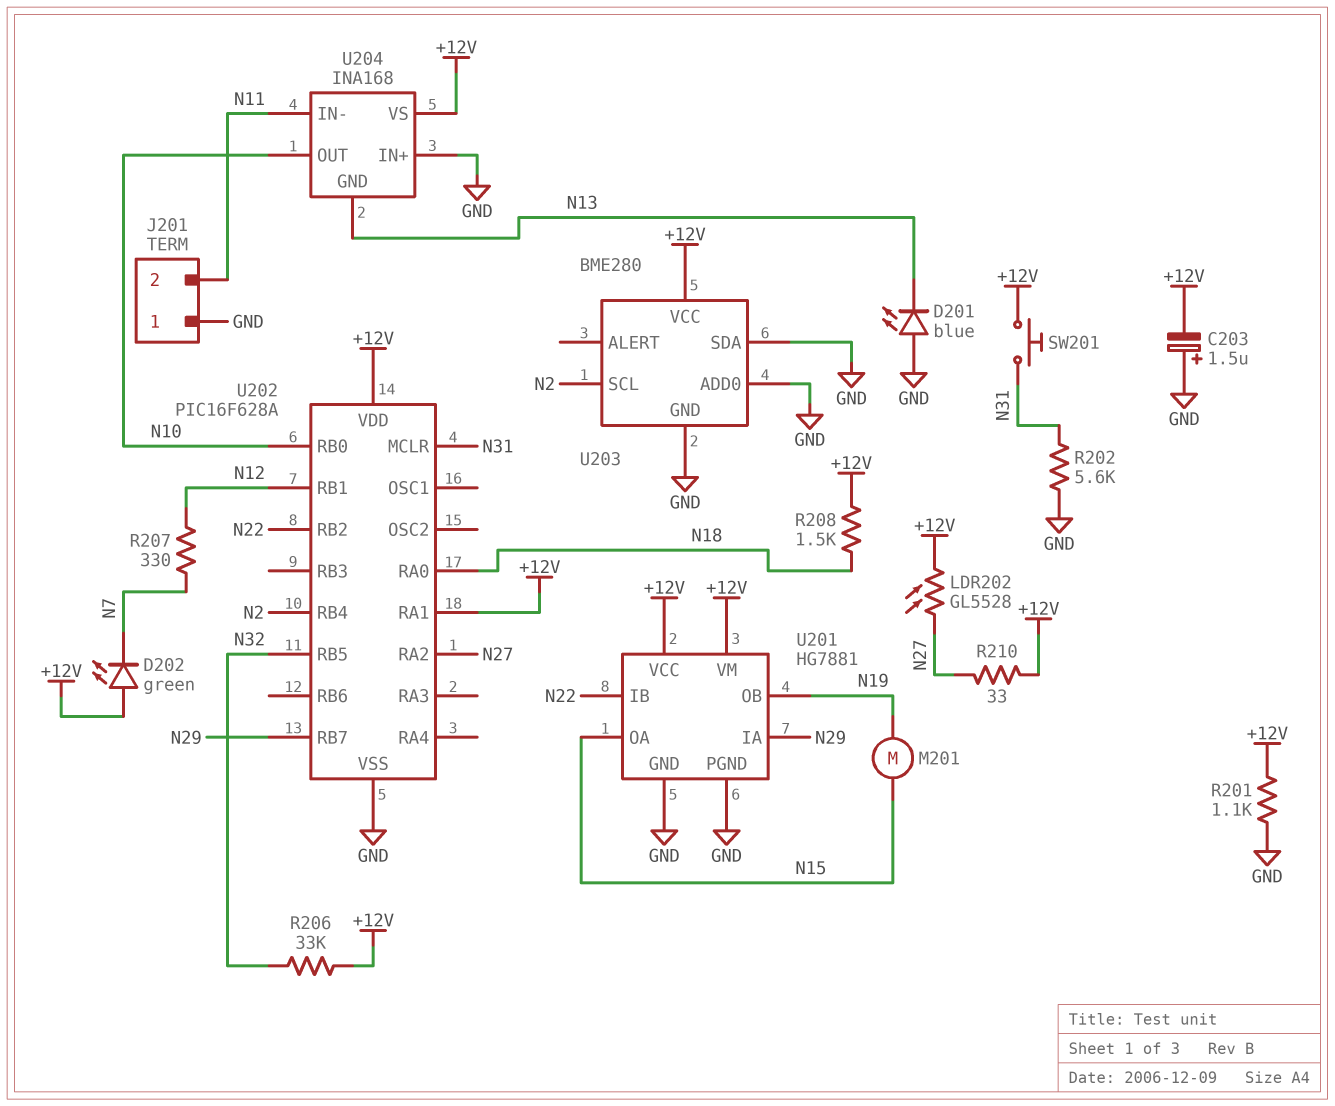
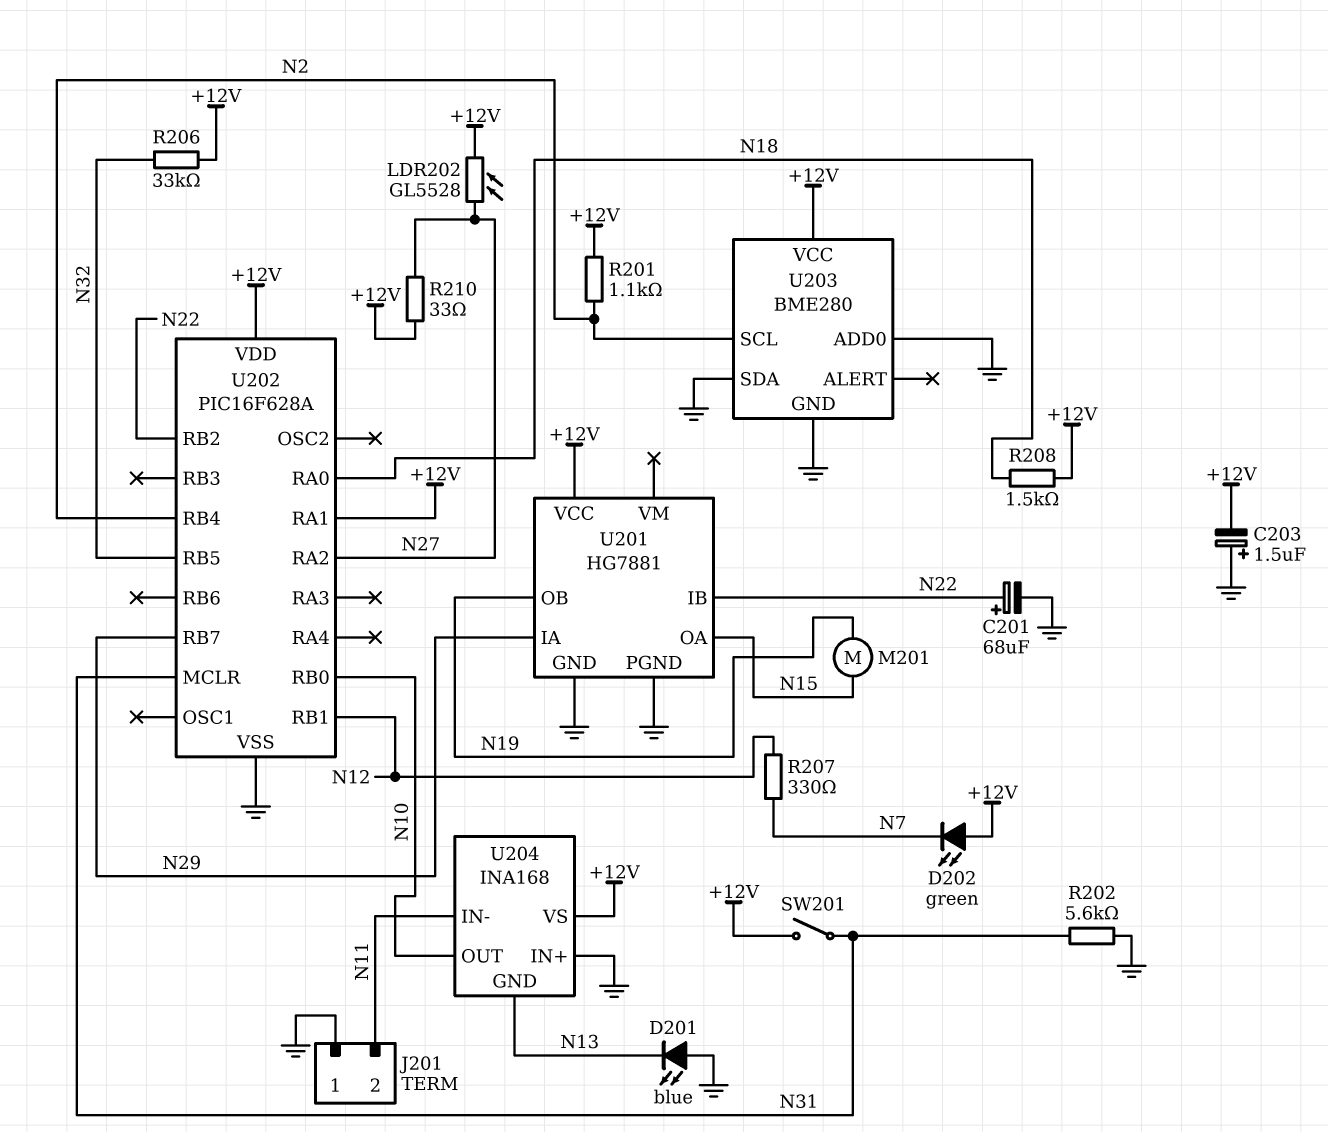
C201: none -> 68uF (plus N22, minus GND)
R201: 1.1k (+12V, GND) -> 1.1k (+12V, N2)
SW201: button (+12V, N31) -> switch (+12V, N31)
U201 pin VM: +12V -> none

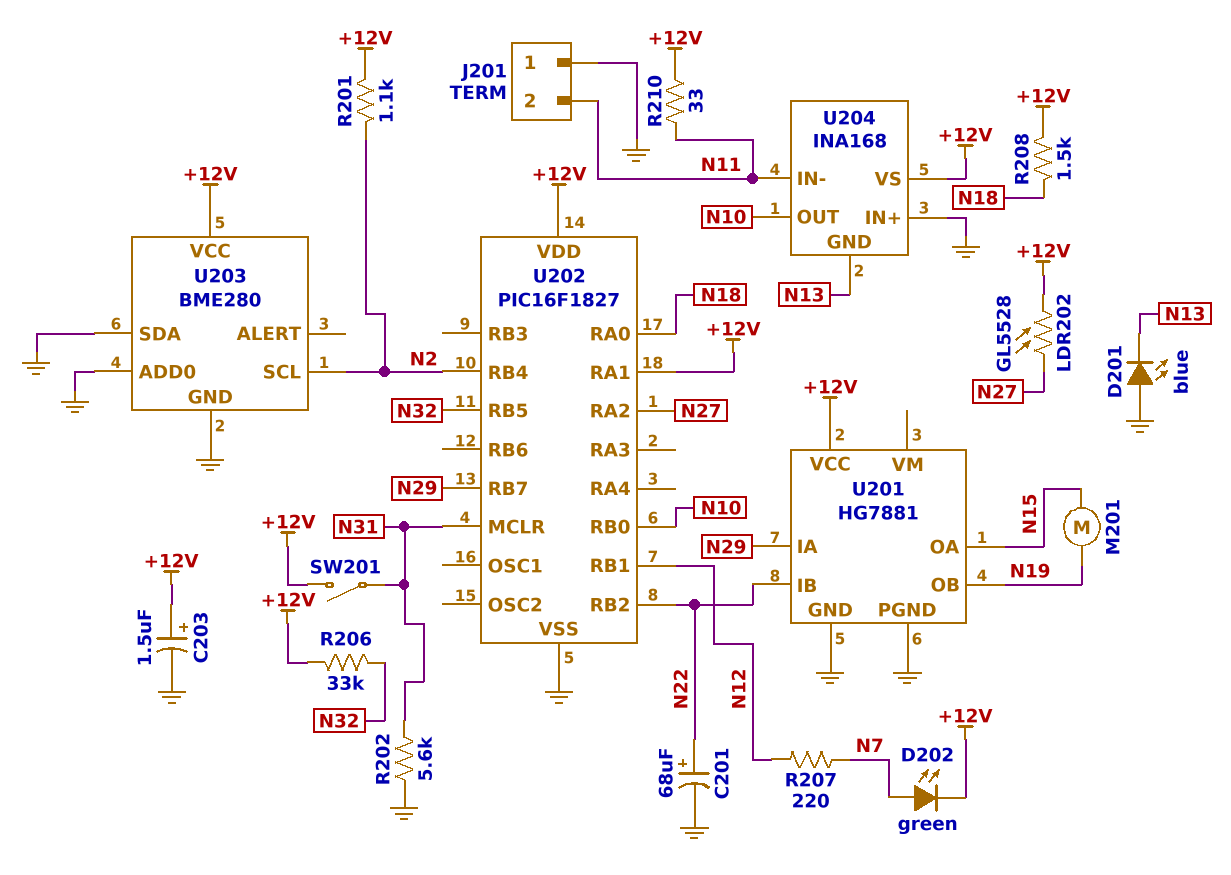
C203: 1.5uF (plus GND, minus +12V) -> 1.5uF (plus +12V, minus GND)
D202: LED green (A +12V, K N7) -> LED green (A N7, K +12V)
R207: 330 (N7, N12) -> 220 (N7, N12)
R210: 33 (+12V, N27) -> 33 (+12V, N11)
U202: PIC16F628A -> PIC16F1827

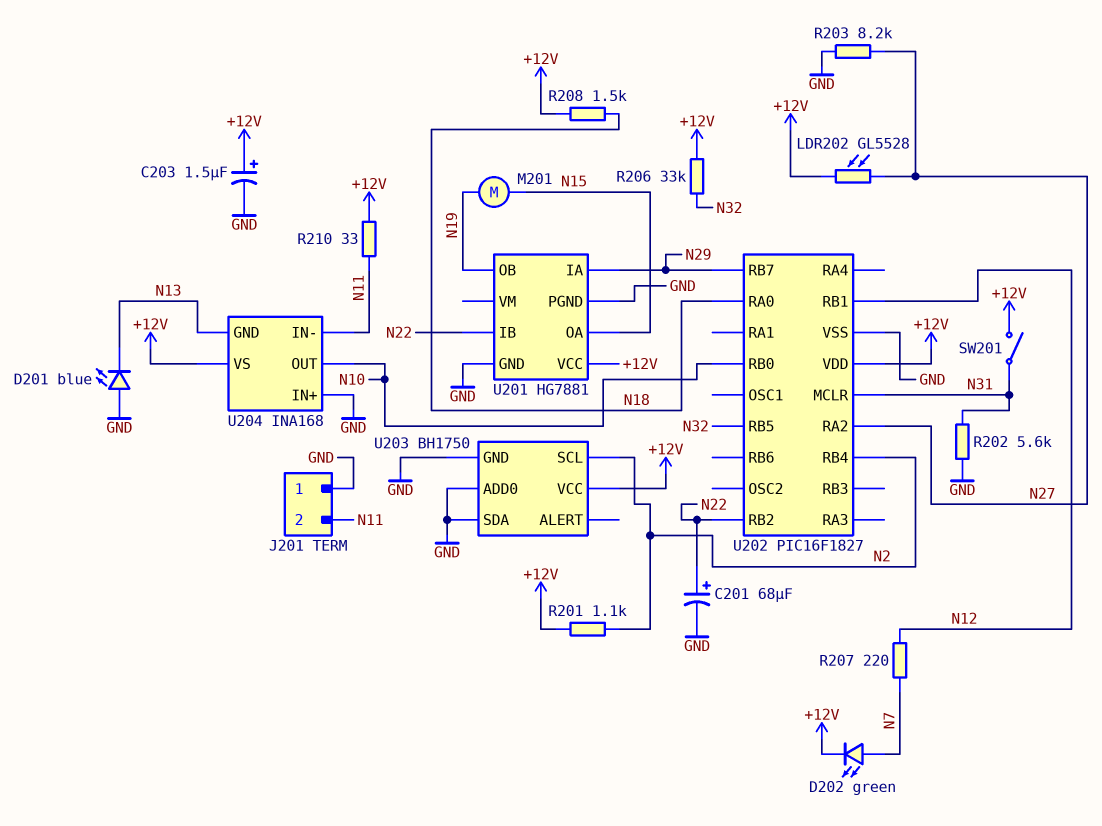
R203: none -> 8.2k (GND, N27)
U202 pin RA1: +12V -> none
U203: BME280 -> BH1750

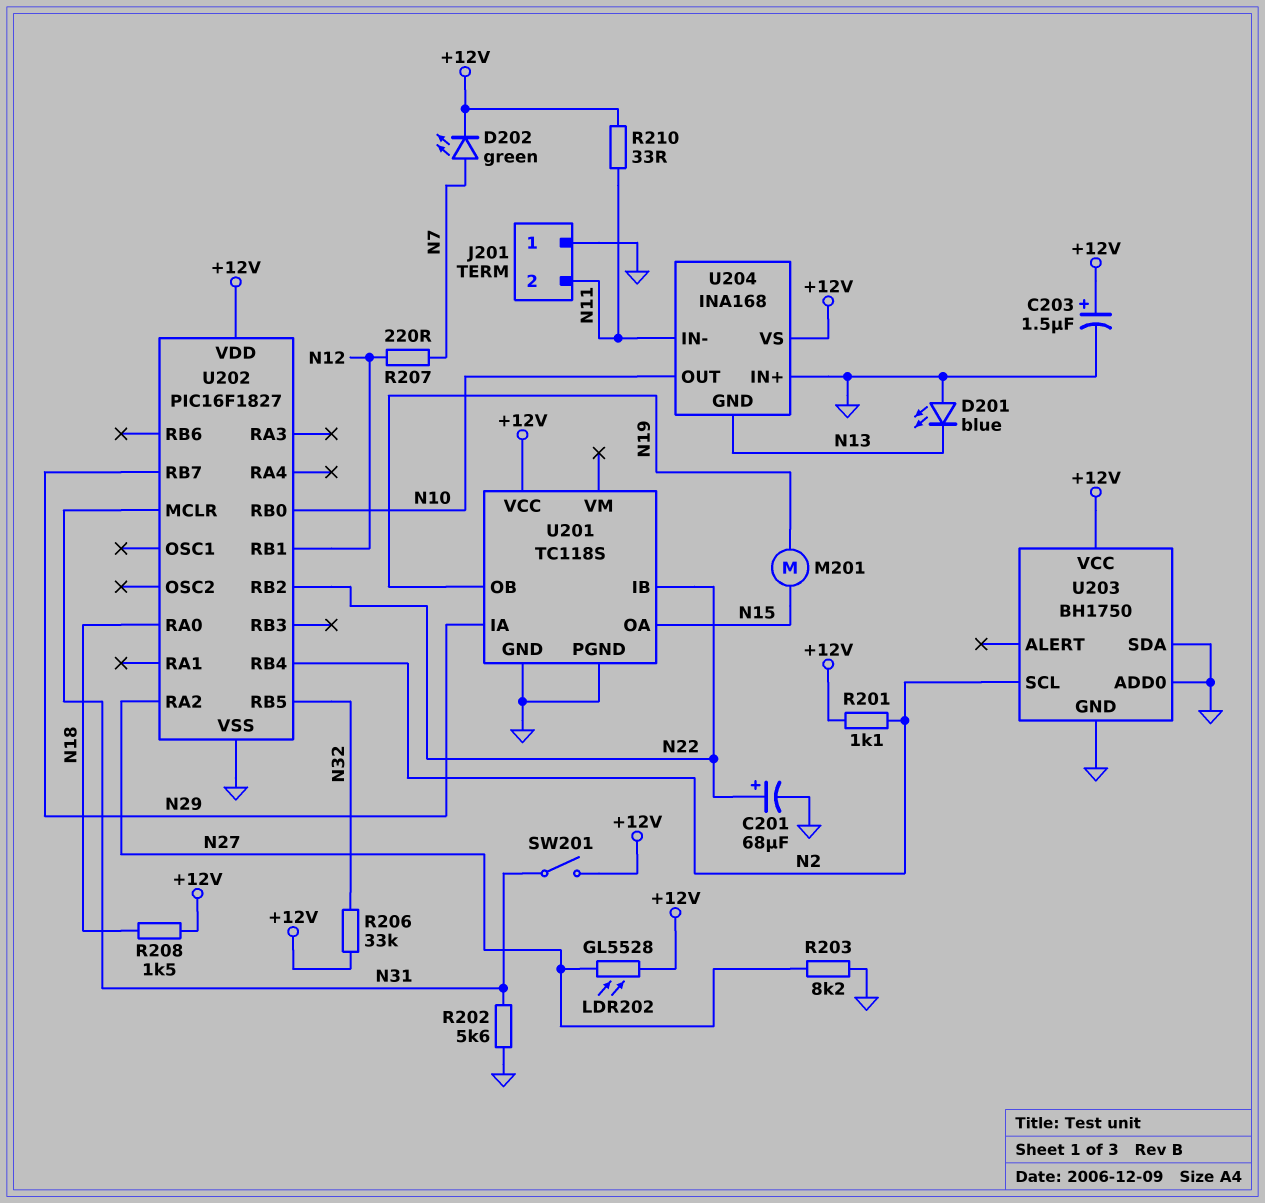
U201: HG7881 -> TC118S

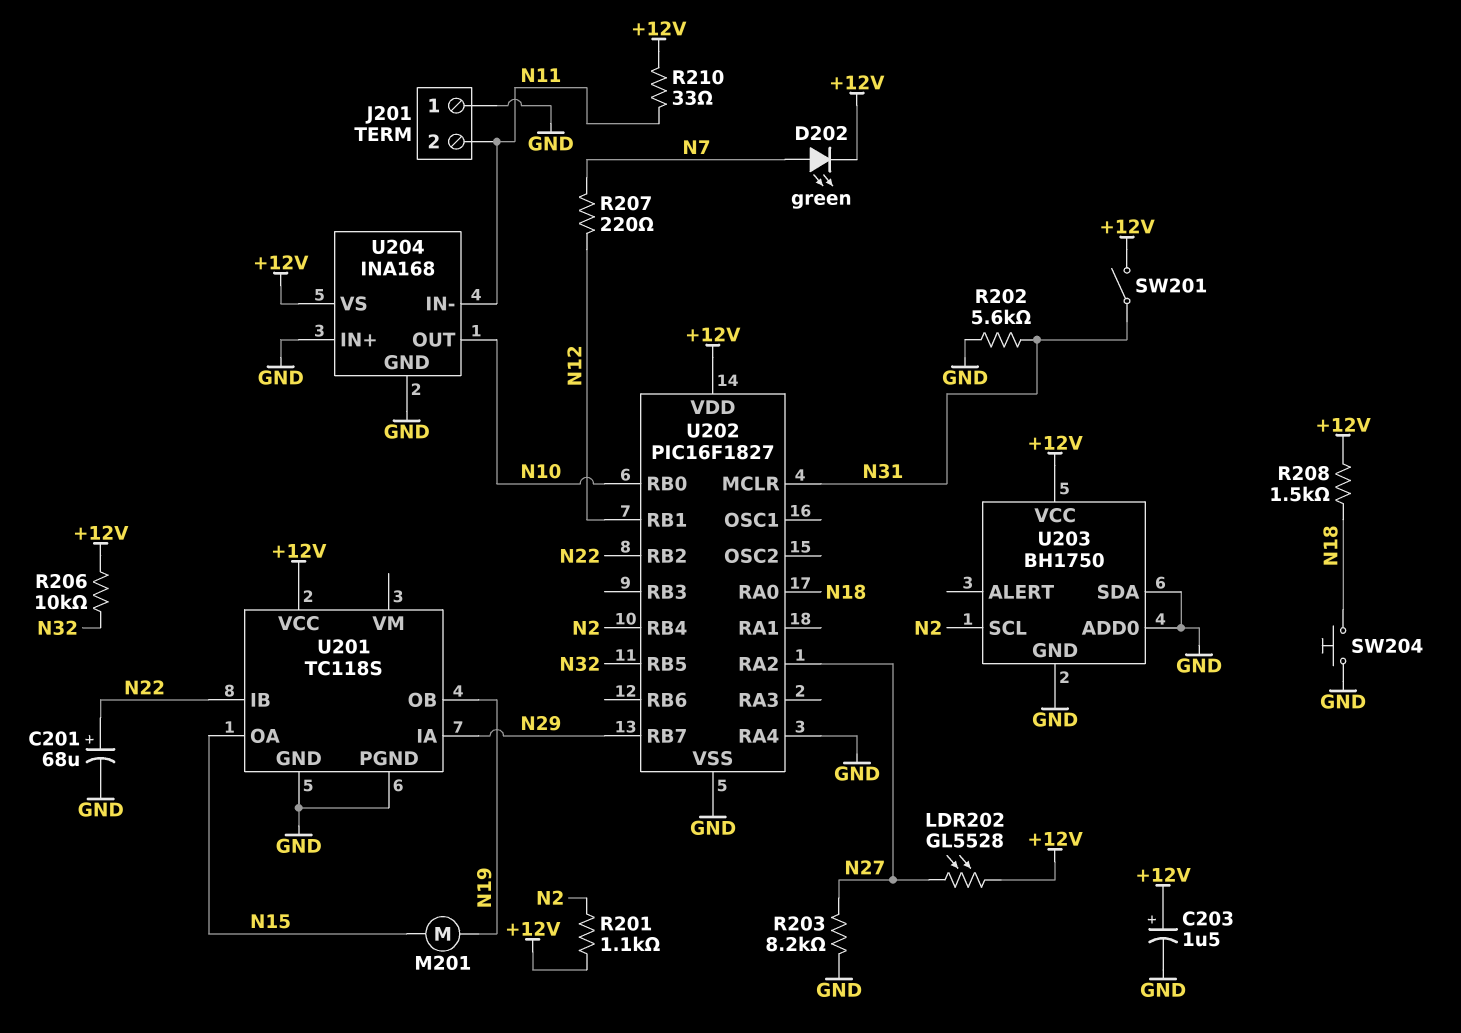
D201: LED blue (A GND, K N13) -> none
R206: 33k (+12V, N32) -> 10k (+12V, N32)
SW204: none -> button (GND, N18)
U202 pin RA4: none -> GND
U204 pin GND: N13 -> GND

